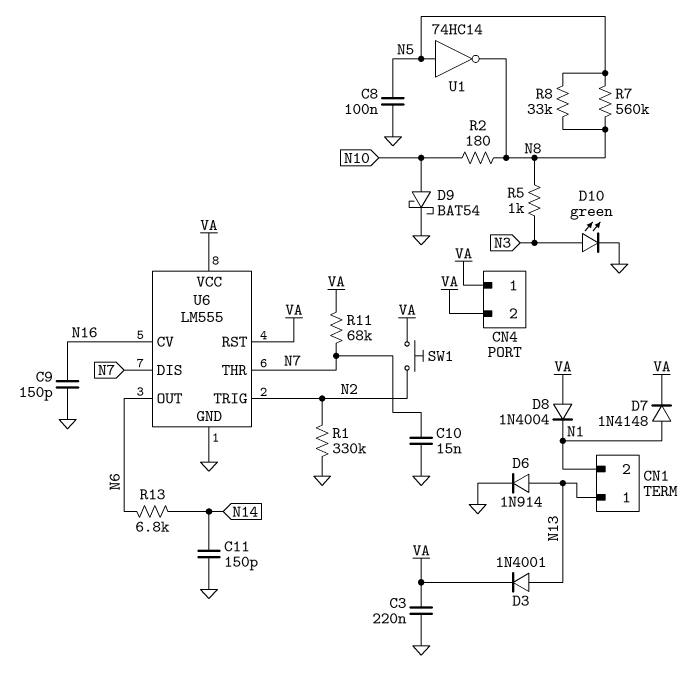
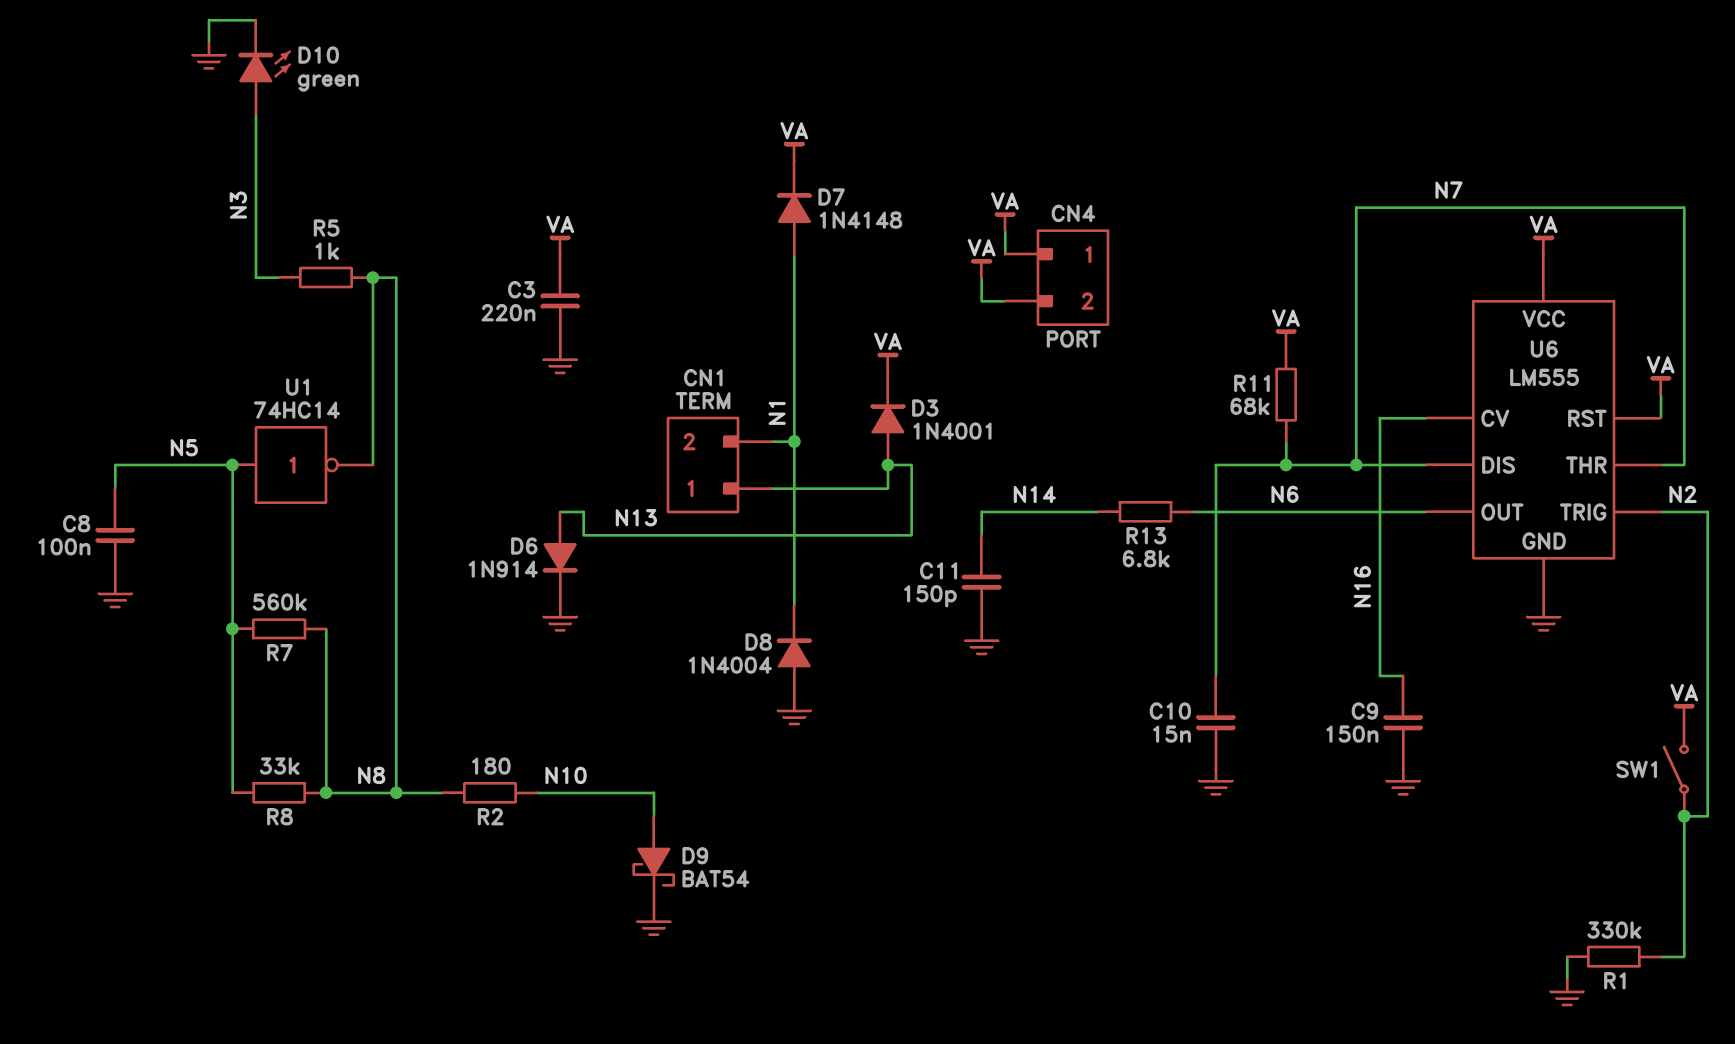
C9: 150pF (GND, N16) -> 150nF (GND, N16)
D8: diode 1N4004 (A VA, K N1) -> diode 1N4004 (A GND, K N1)
SW1: button (N2, VA) -> switch (N2, VA)

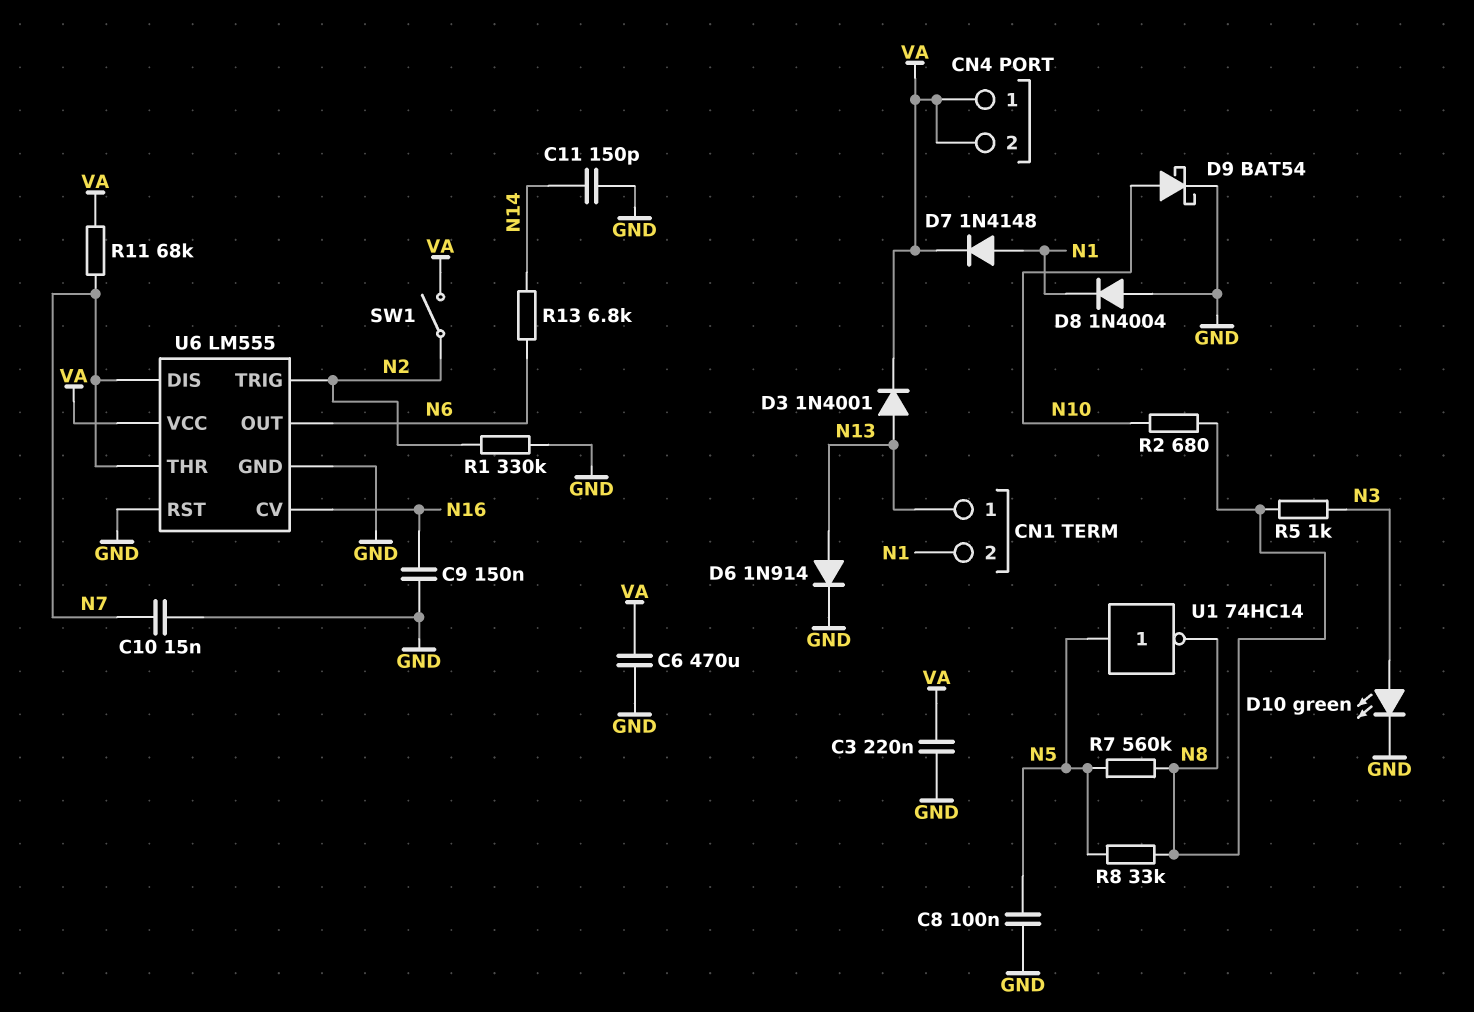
C6: none -> 470uF (GND, VA)
R2: 180 (N8, N10) -> 680 (N8, N10)
U6 pin RST: VA -> GND

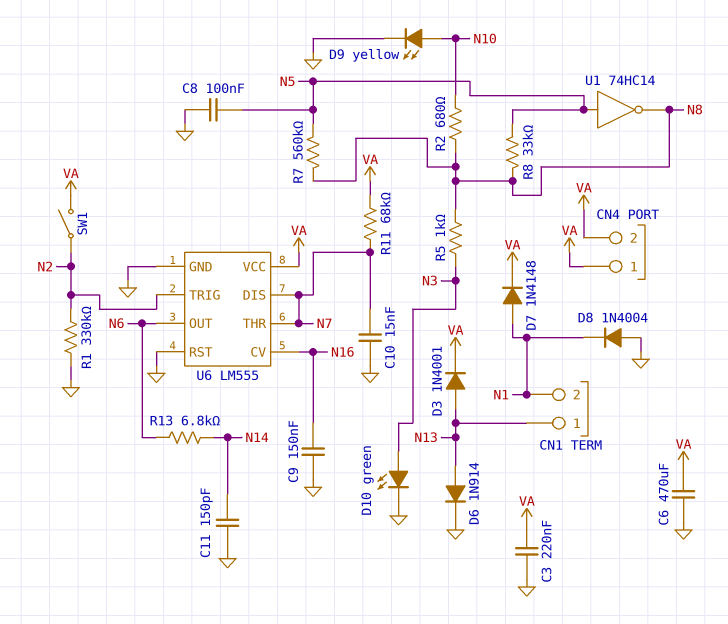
D9: schottky BAT54 (A N10, K GND) -> LED yellow (A N10, K GND)

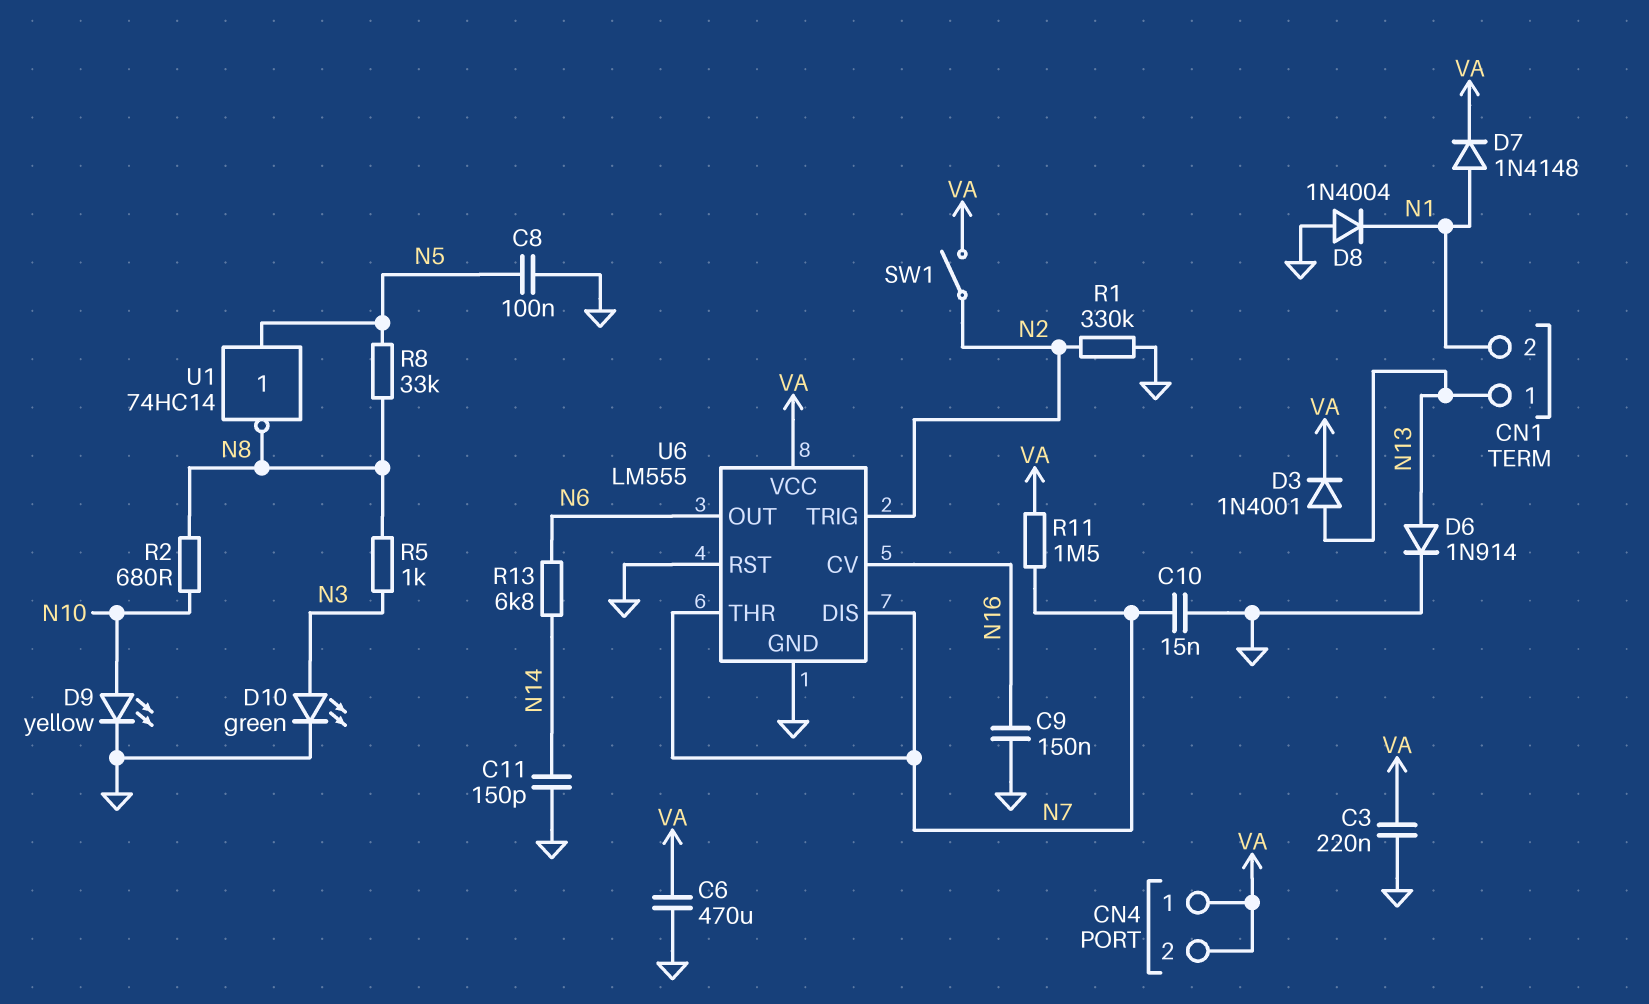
R7: 560k (N5, N8) -> none
R11: 68k (N7, VA) -> 1.5M (N7, VA)

